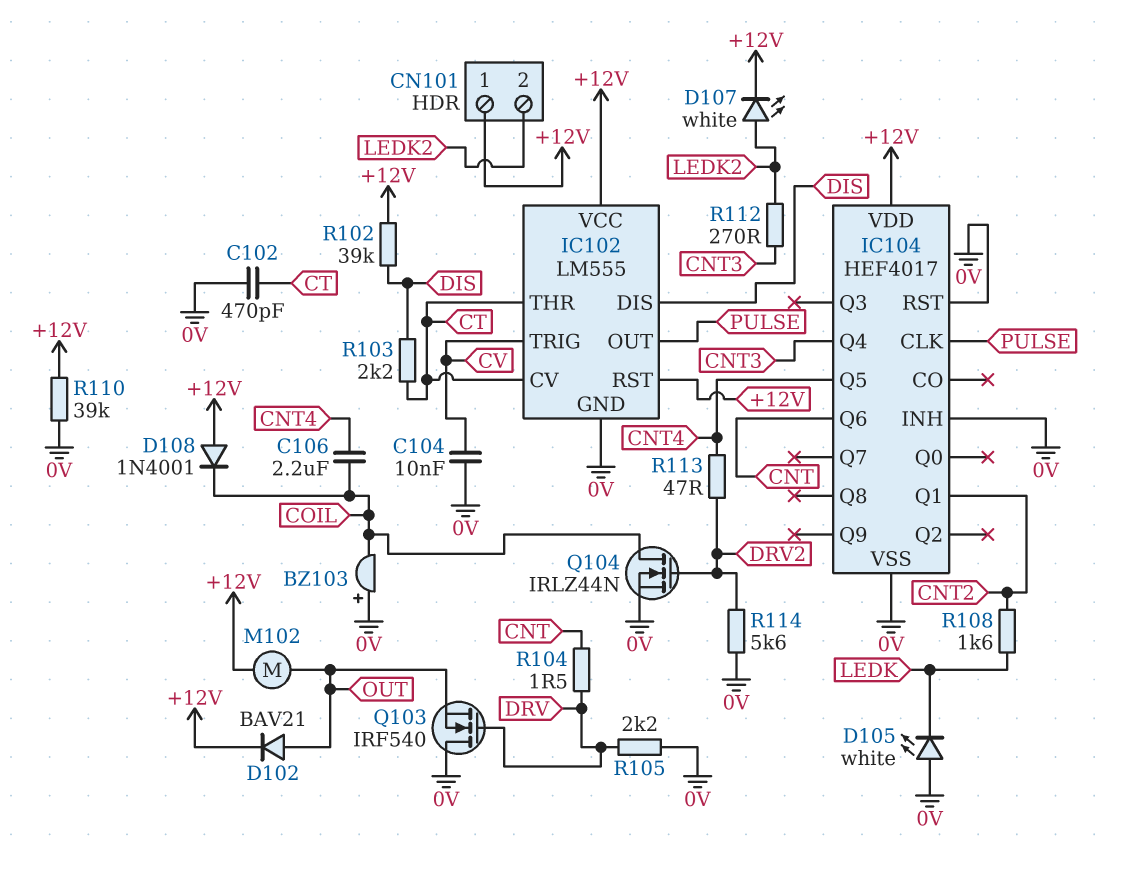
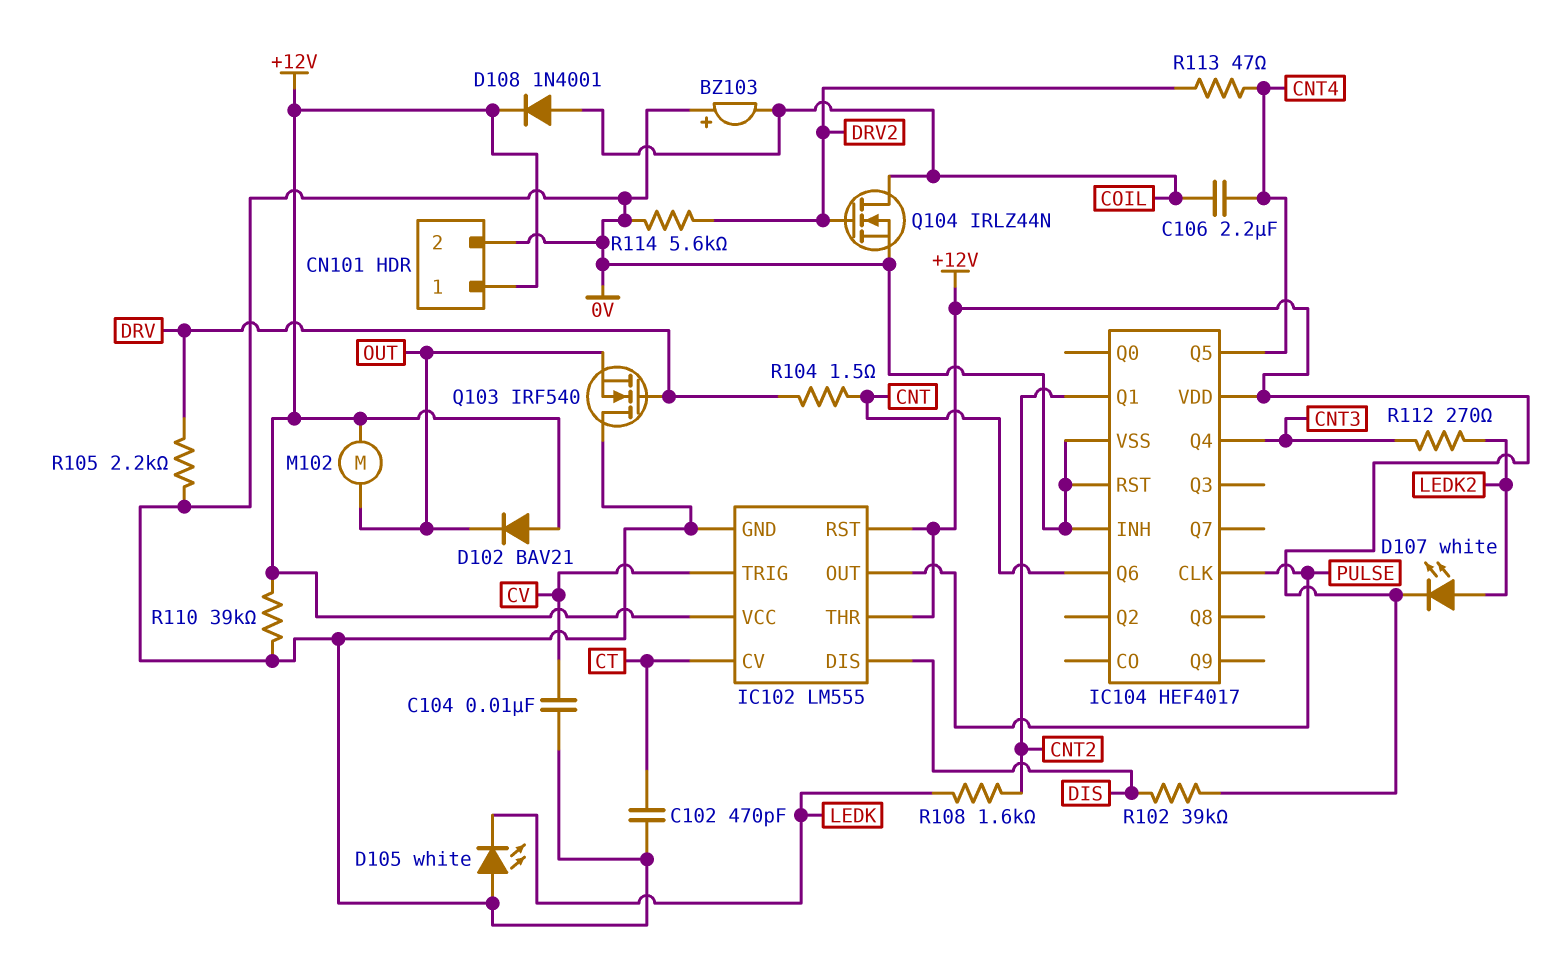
CN101 pin 2: LEDK2 -> 0V
D102: diode BAV21 (A OUT, K +12V) -> diode BAV21 (A +12V, K OUT)
D108: diode 1N4001 (A +12V, K COIL) -> diode 1N4001 (A COIL, K +12V)
IC102 pin THR: CT -> +12V
R103: 2.2k (CT, DIS) -> none

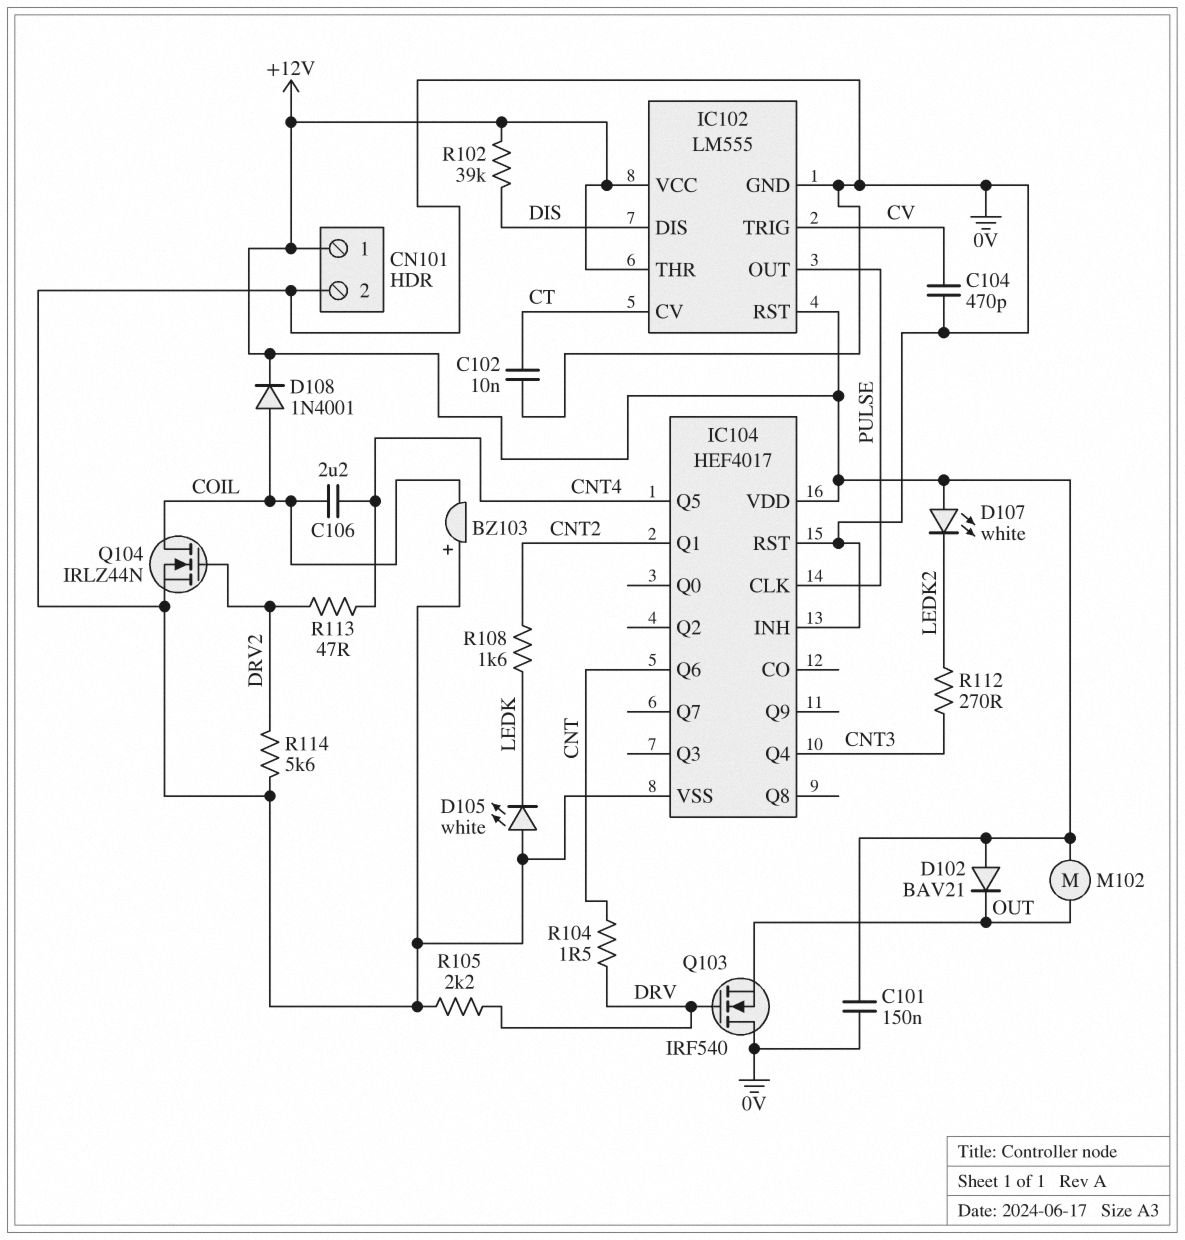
C101: none -> 150nF (+12V, 0V)
C102: 470pF (0V, CT) -> 10nF (0V, CT)
C104: 10nF (0V, CV) -> 470pF (0V, CV)
D107: LED white (A LEDK2, K +12V) -> LED white (A +12V, K LEDK2)
R110: 39k (+12V, 0V) -> none

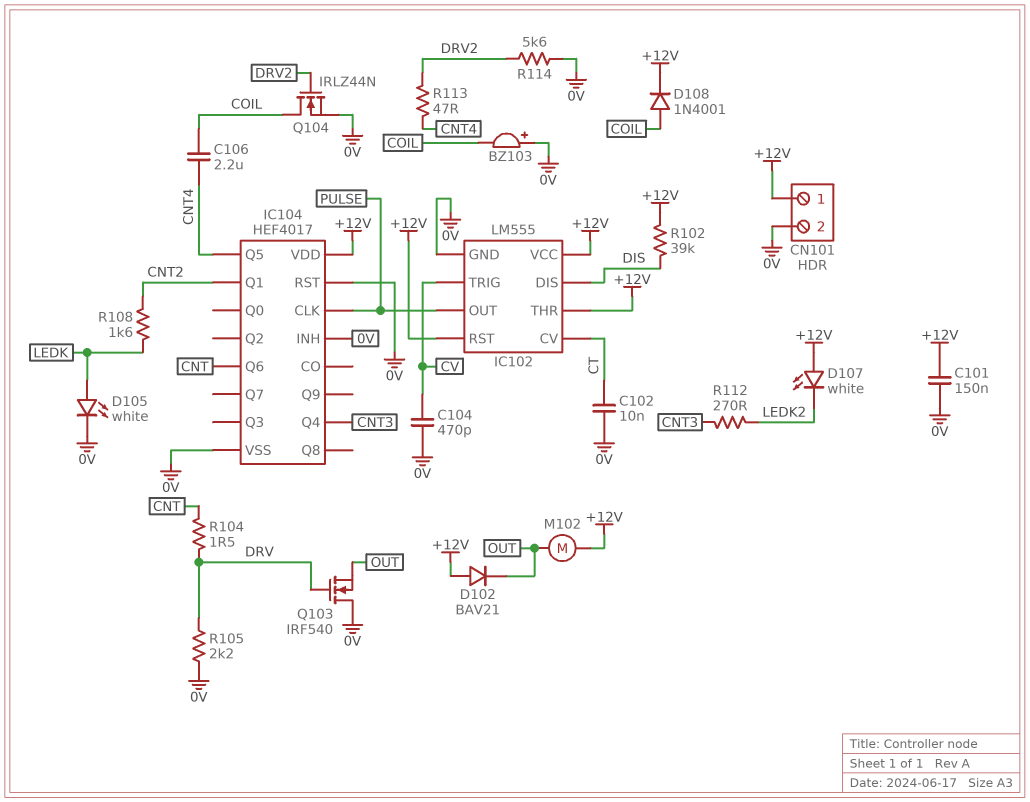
D105: LED white (A 0V, K LEDK) -> LED white (A LEDK, K 0V)

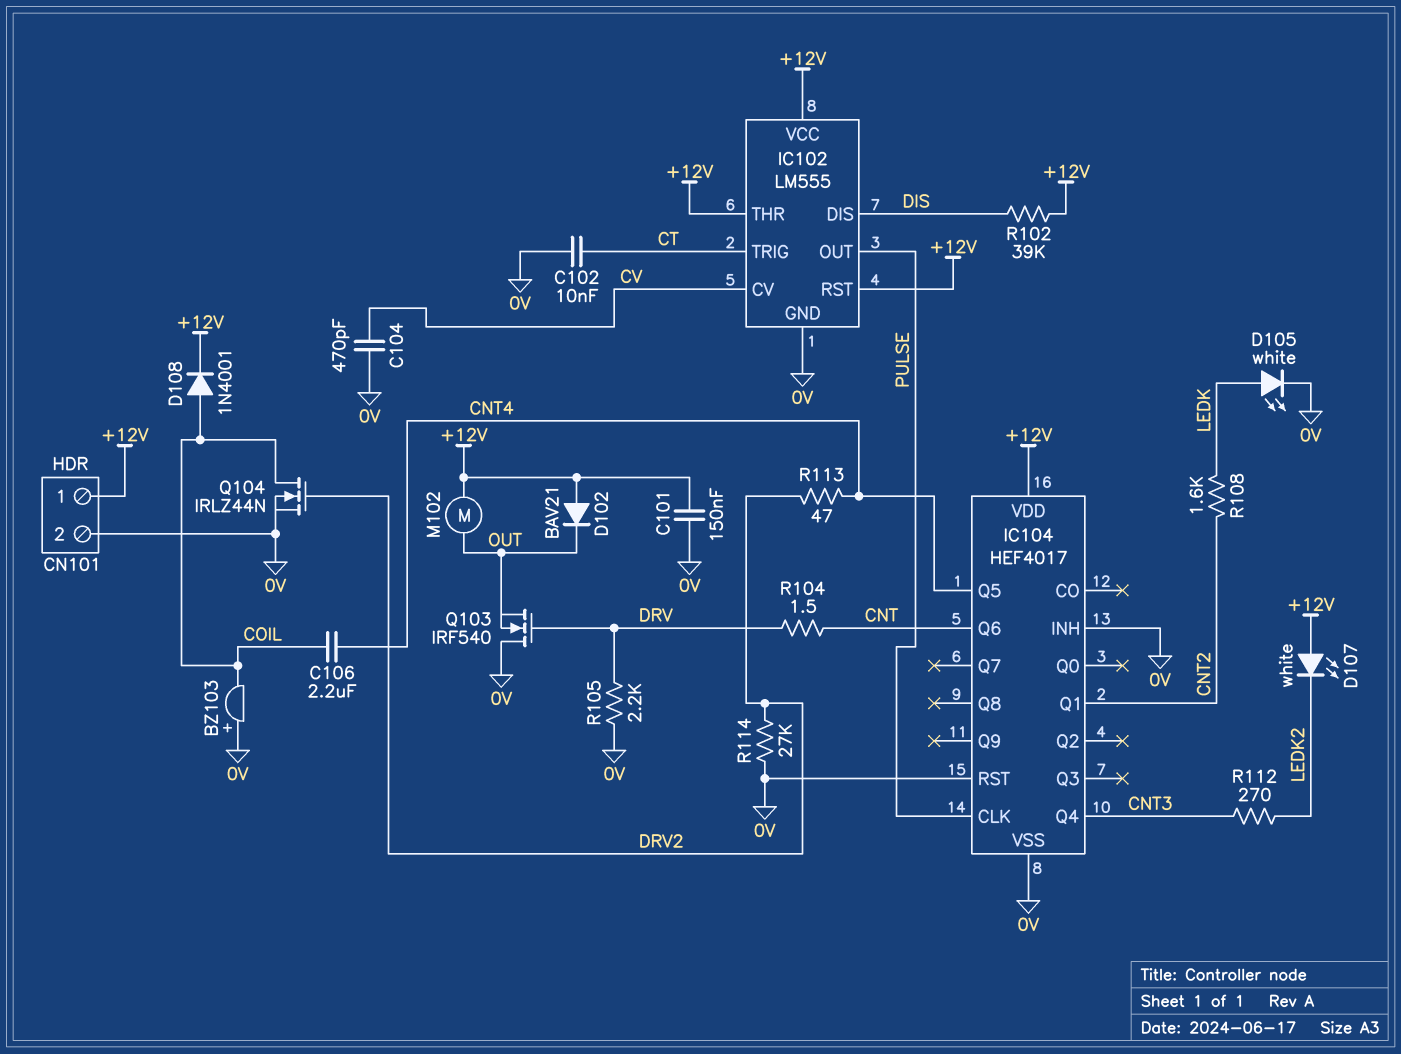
IC102 pin CV: CT -> CV
IC102 pin TRIG: CV -> CT
R114: 5.6k (0V, DRV2) -> 27k (0V, DRV2)

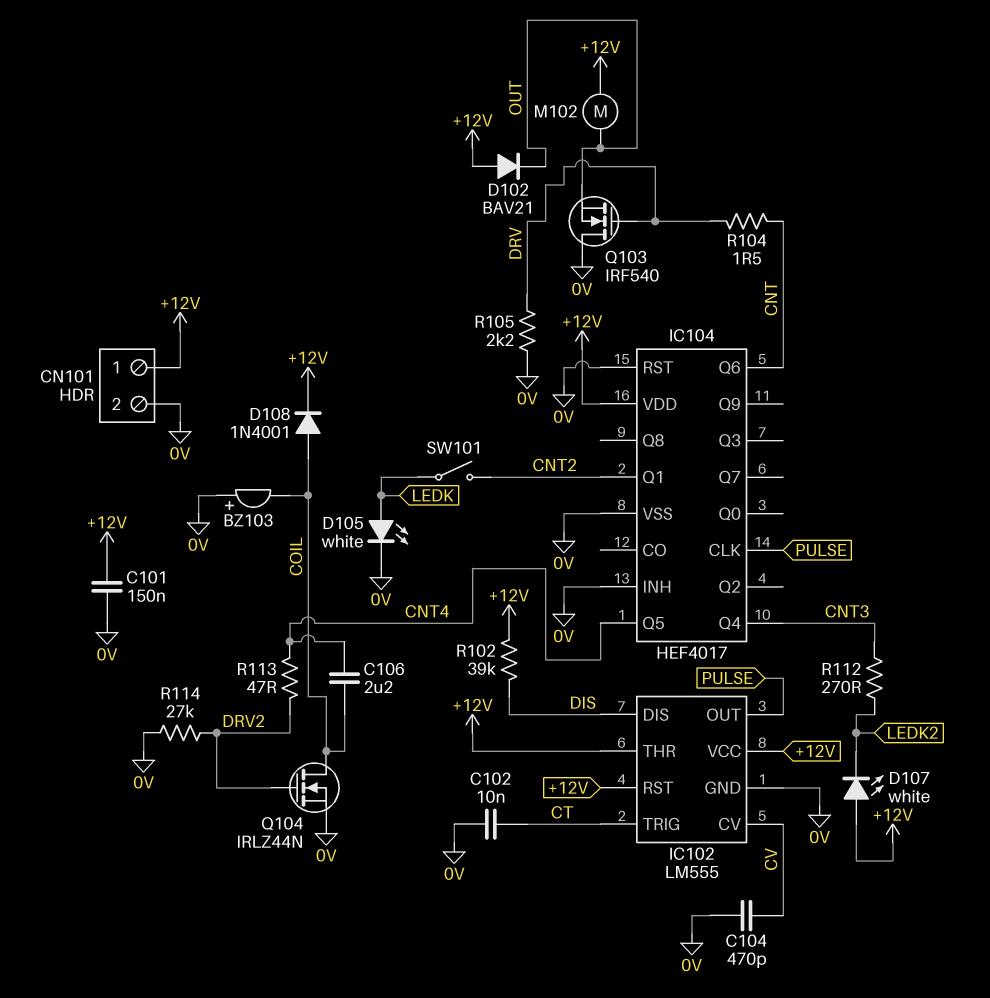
R108: 1.6k (CNT2, LEDK) -> none
SW101: none -> switch (CNT2, LEDK)

